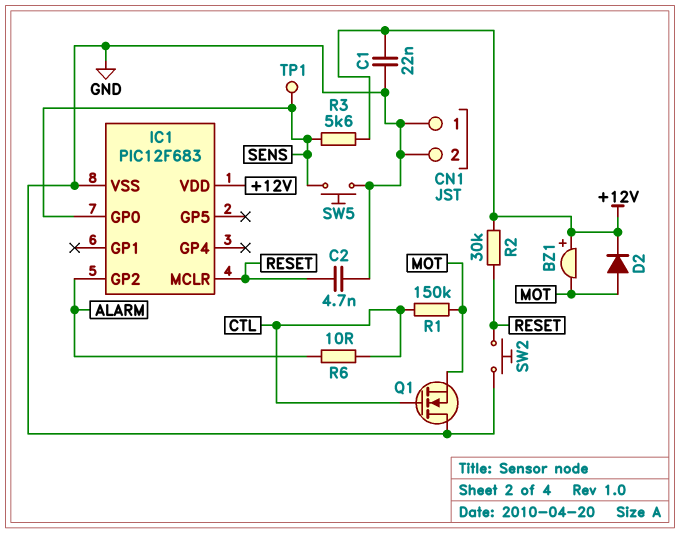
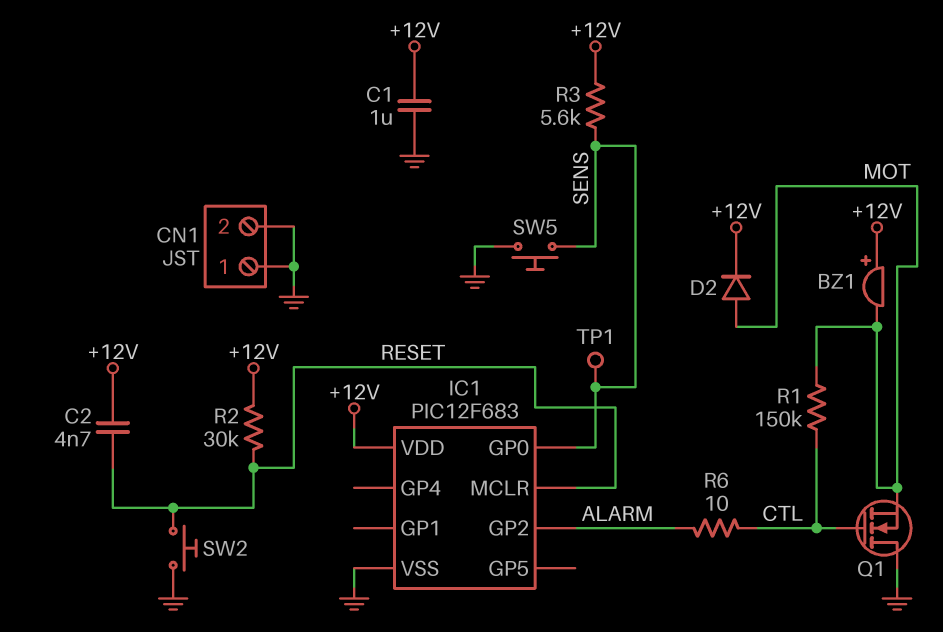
C1: 22nF (+12V, GND) -> 1uF (+12V, GND)
C2: 4.7nF (GND, RESET) -> 4.7nF (+12V, RESET)

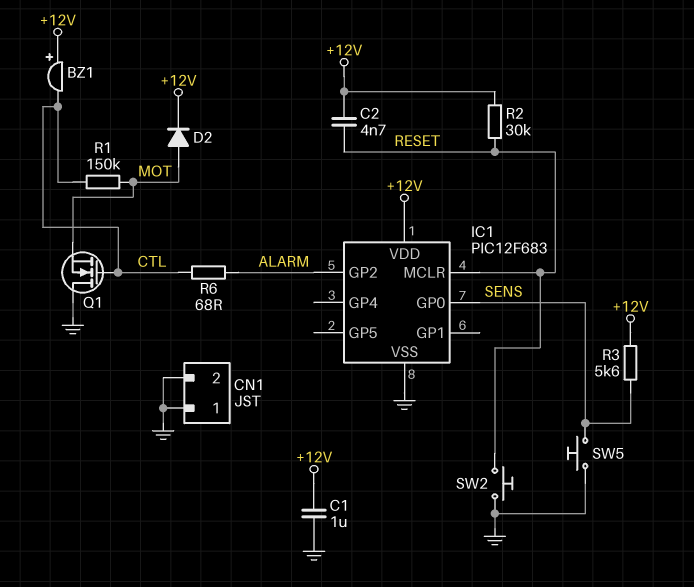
BZ1: buzzer (plus +12V, minus MOT) -> buzzer (plus +12V, minus CTL)
R6: 10 (ALARM, CTL) -> 68 (ALARM, CTL)
TP1: test point (SENS) -> none

